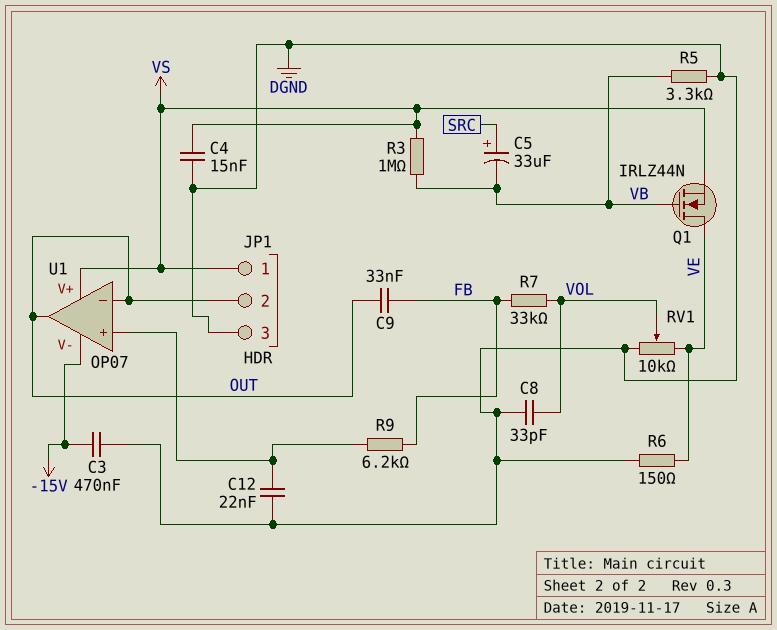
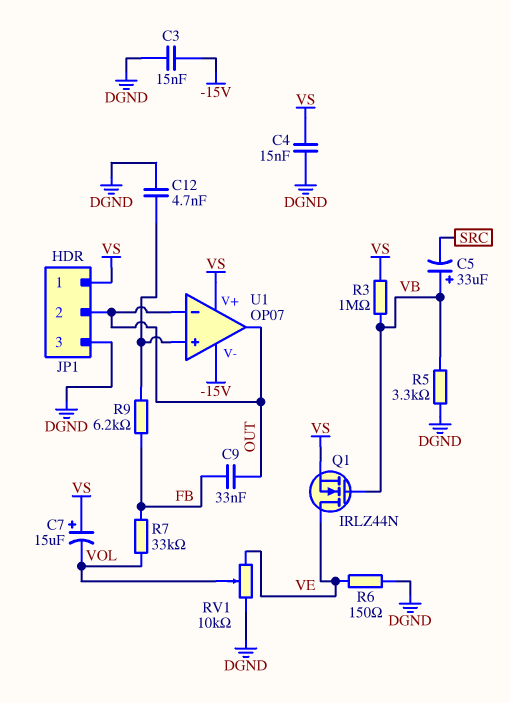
C3: 470nF (-15V, DGND) -> 15nF (-15V, DGND)
C5: 33uF (plus SRC, minus VB) -> 33uF (plus VB, minus SRC)
C7: none -> 15uF (plus VS, minus VOL)
C8: 33pF (DGND, VOL) -> none
C12: 22nF (DGND, U1/in+) -> 4.7nF (DGND, U1/in+)

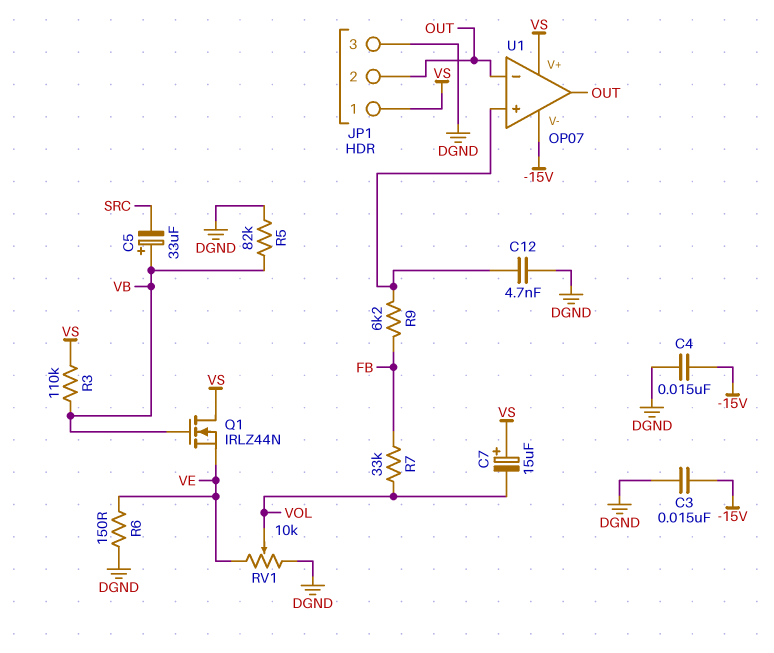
C4: 15nF (DGND, VS) -> 15nF (-15V, DGND)
C9: 33nF (FB, OUT) -> none
Q1: NMOS IRLZ44N (G VB, D VE, S VS) -> NMOS IRLZ44N (G VB, D VS, S VE)
R3: 1M (VB, VS) -> 110k (VB, VS)
R5: 3.3k (DGND, VB) -> 82k (DGND, VB)

